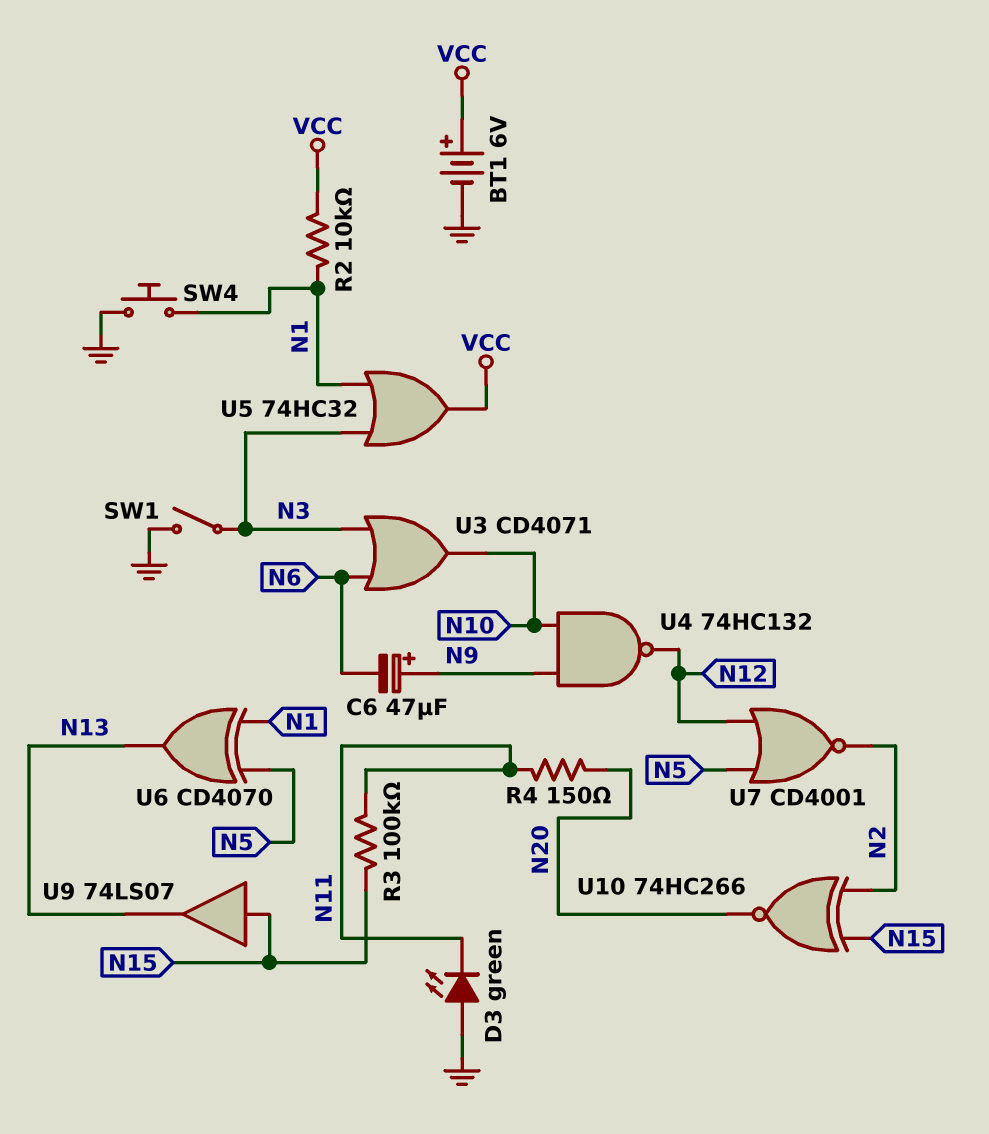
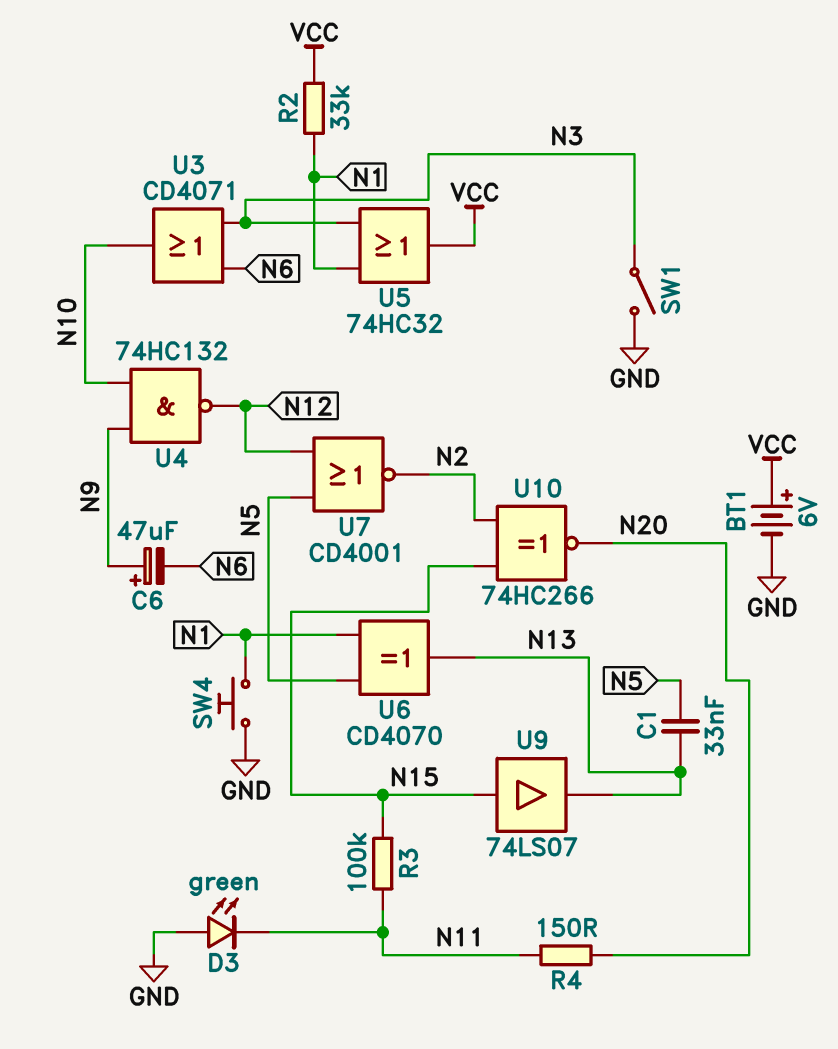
C1: none -> 33nF (N5, N13)
R2: 10k (N1, VCC) -> 33k (N1, VCC)

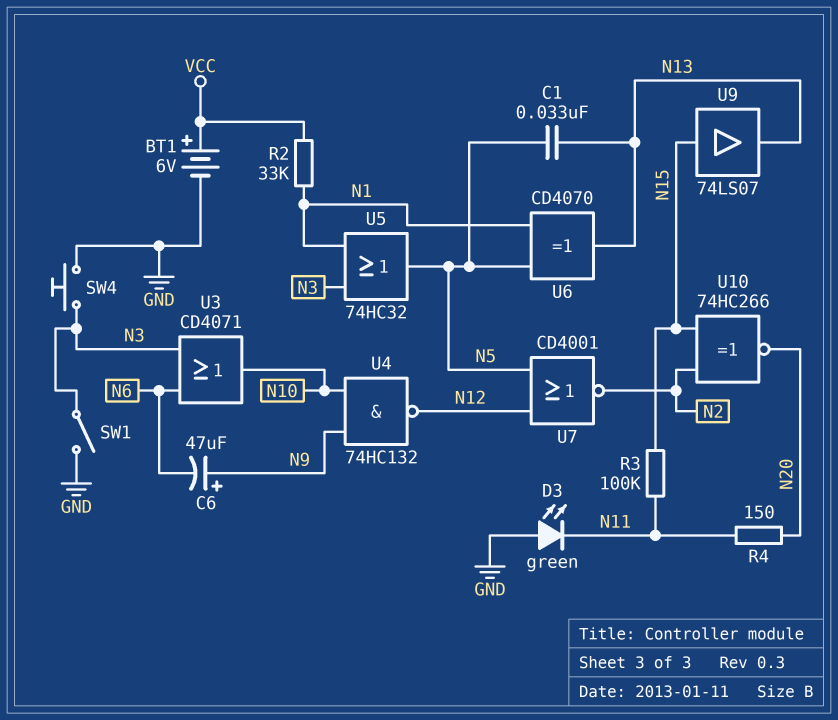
SW4: button (GND, N1) -> button (GND, N3)
U5: OR 74HC32 (in N1, in N3, out VCC) -> OR 74HC32 (in N1, in N3, out N5)

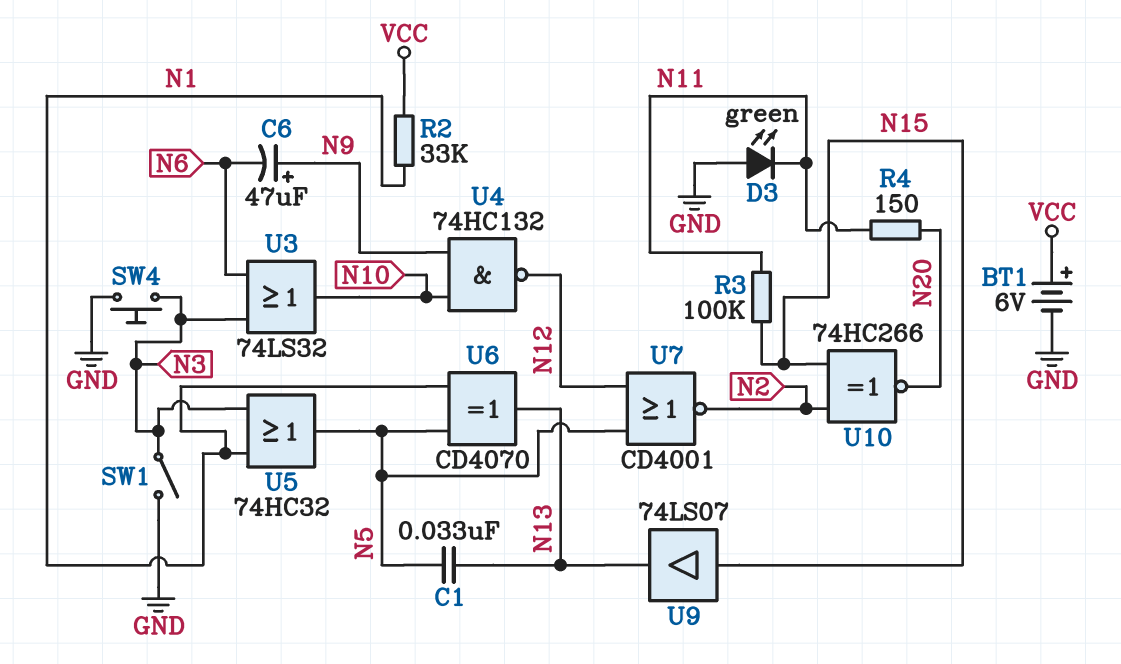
U3: OR CD4071 (in N3, in N6, out N10) -> OR 74LS32 (in N3, in N6, out N10)

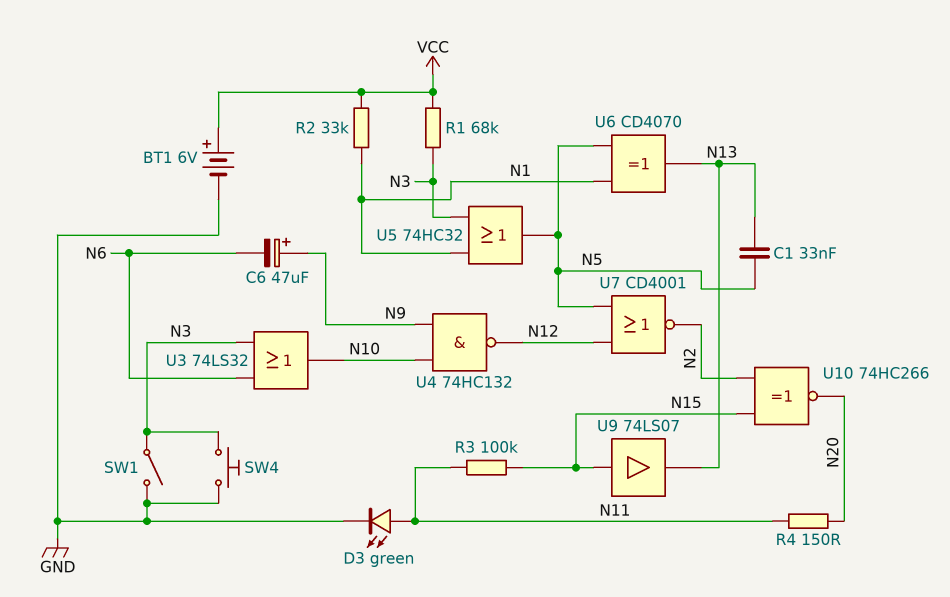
D3: LED green (A GND, K N11) -> LED green (A N11, K GND)
R1: none -> 68k (N3, VCC)

